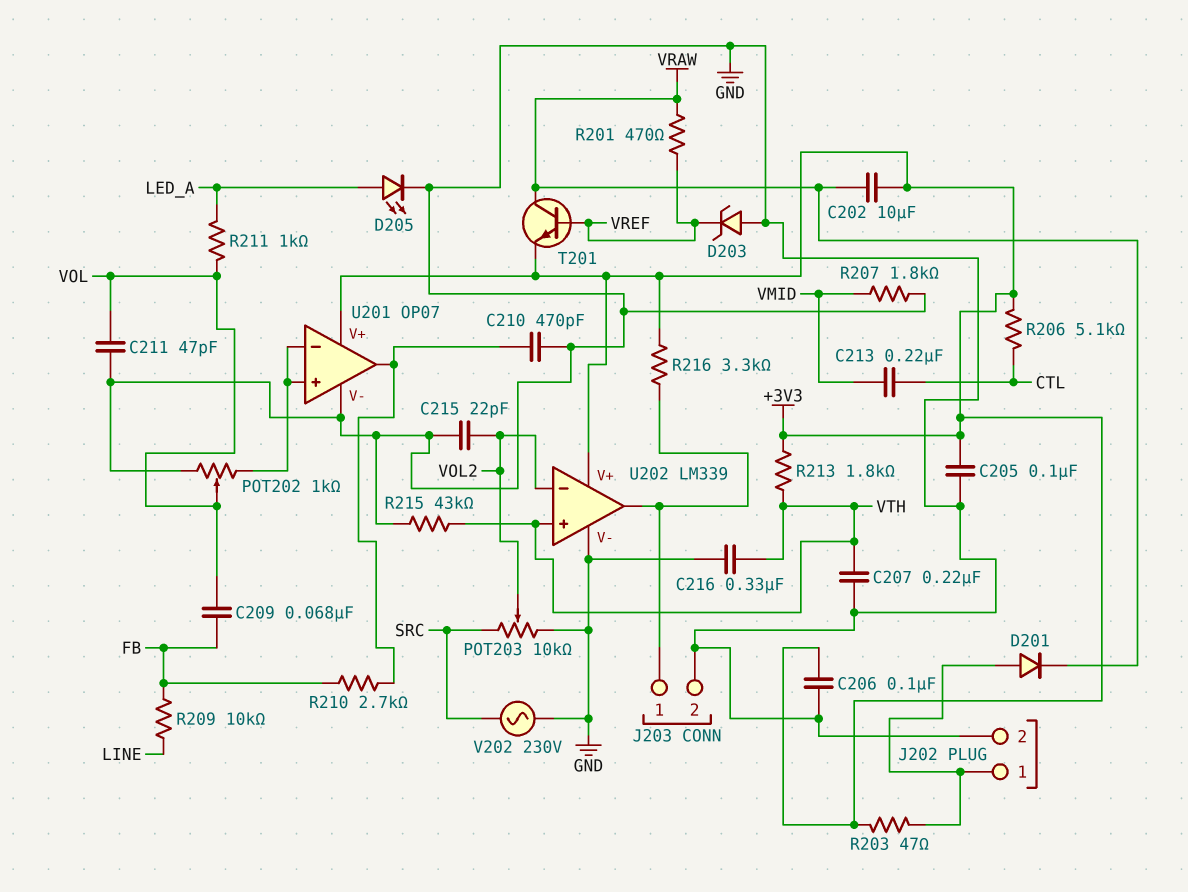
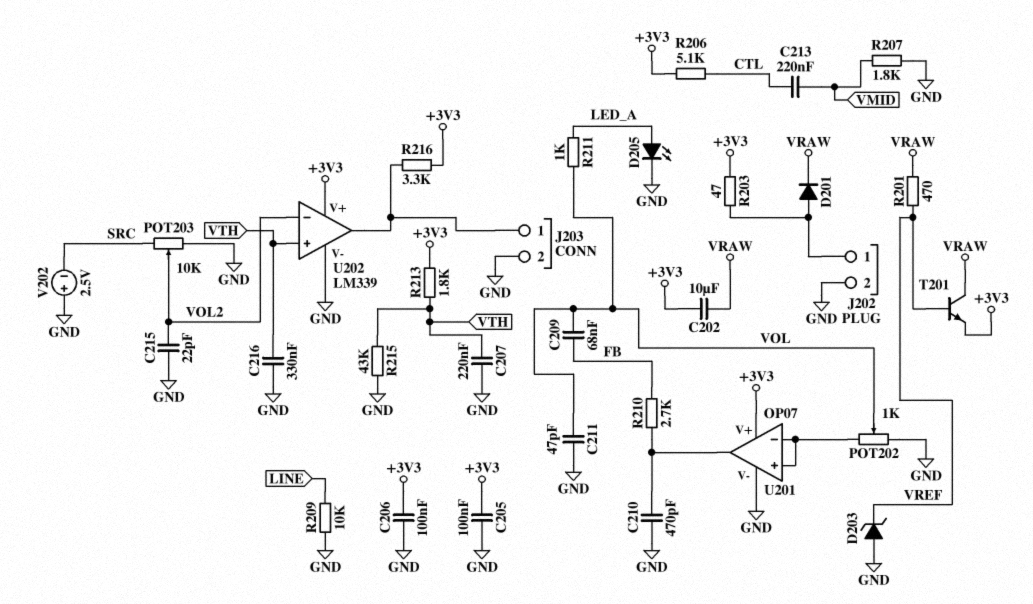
R209: 10k (FB, LINE) -> 10k (GND, LINE)
V202: AC 230V (GND, SRC) -> 2.5V (plus GND, minus SRC)

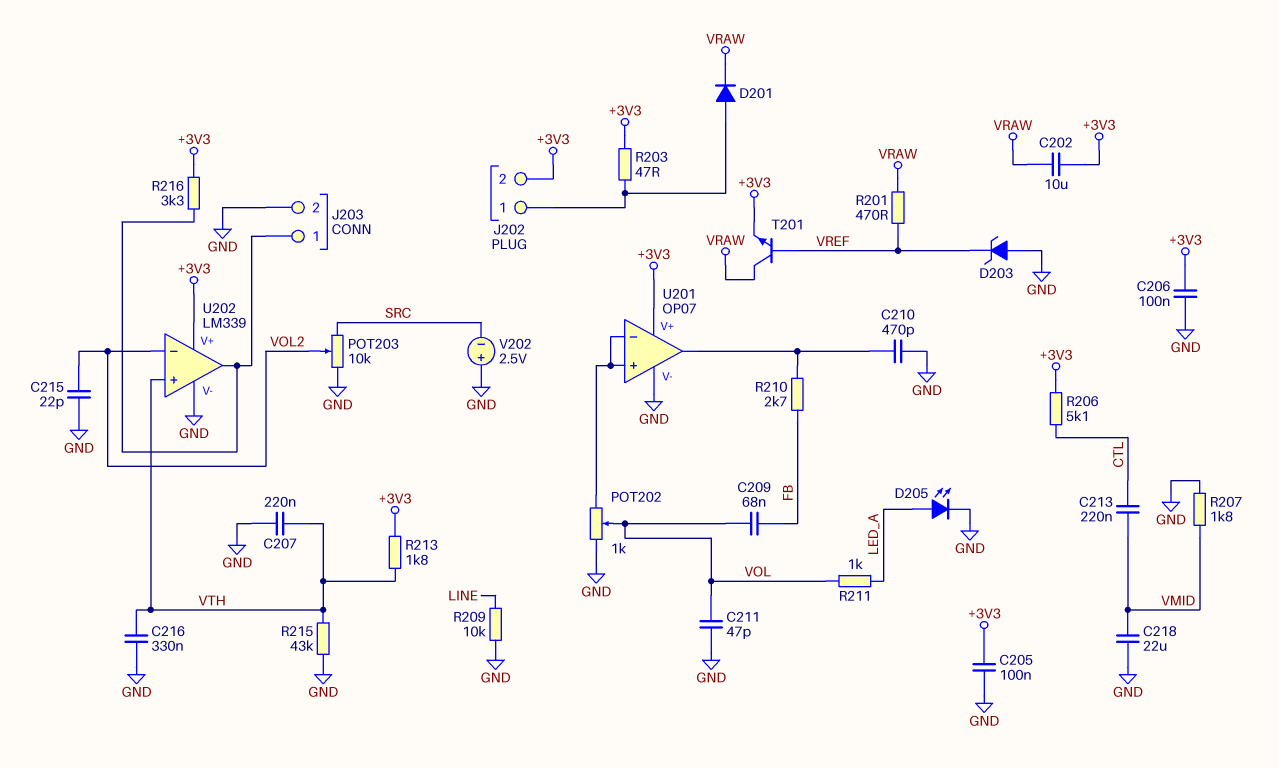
C218: none -> 22uF (GND, VMID)
J202 pin 2: GND -> +3V3

